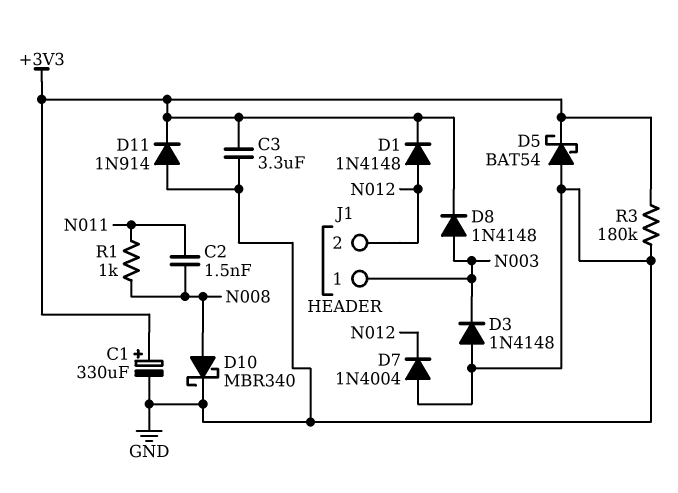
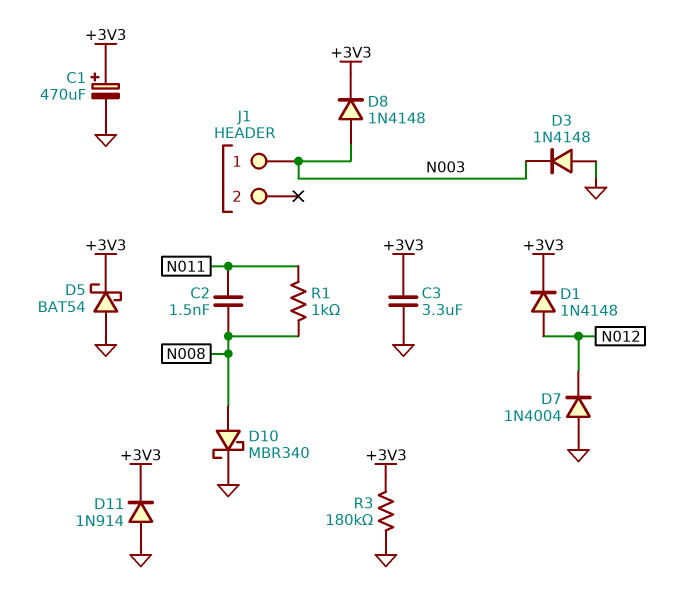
C1: 330uF (plus +3V3, minus GND) -> 470uF (plus +3V3, minus GND)
J1 pin 2: N012 -> none

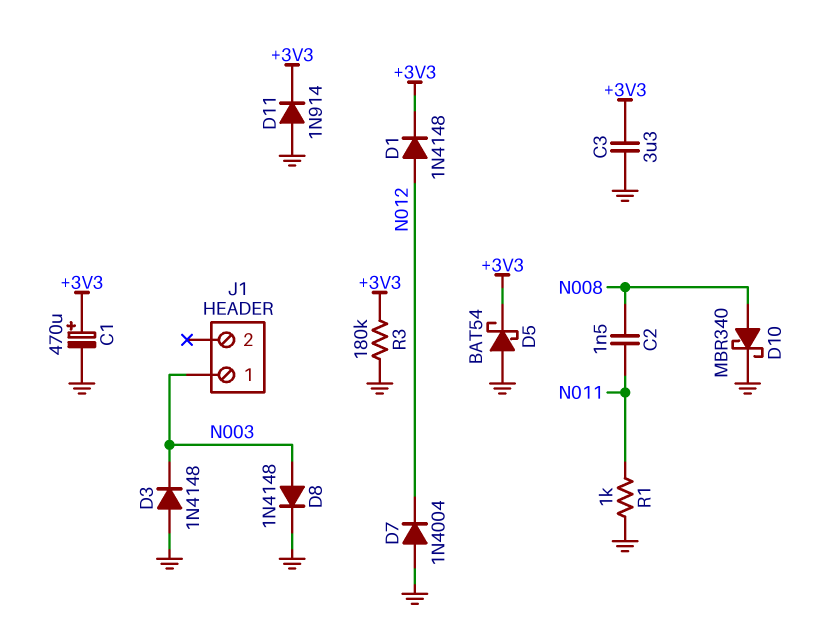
D8: diode 1N4148 (A N003, K +3V3) -> diode 1N4148 (A N003, K GND)
R1: 1k (N008, N011) -> 1k (GND, N011)

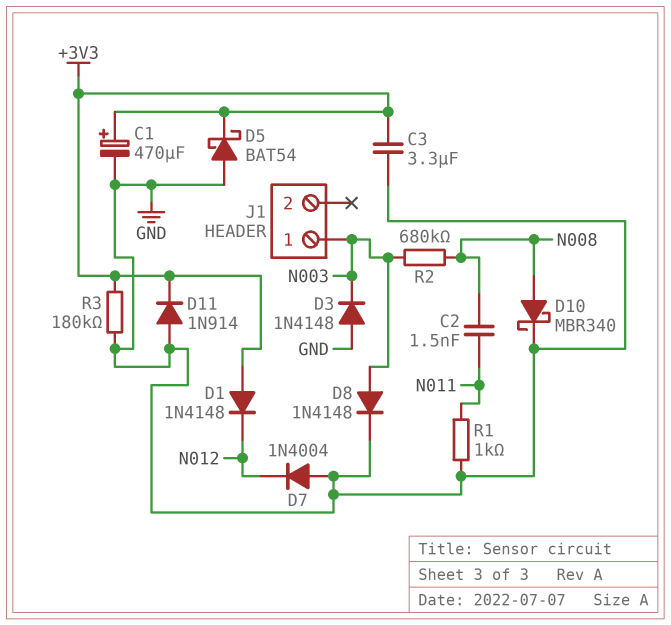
D1: diode 1N4148 (A N012, K +3V3) -> diode 1N4148 (A +3V3, K N012)
R2: none -> 680k (N003, N008)

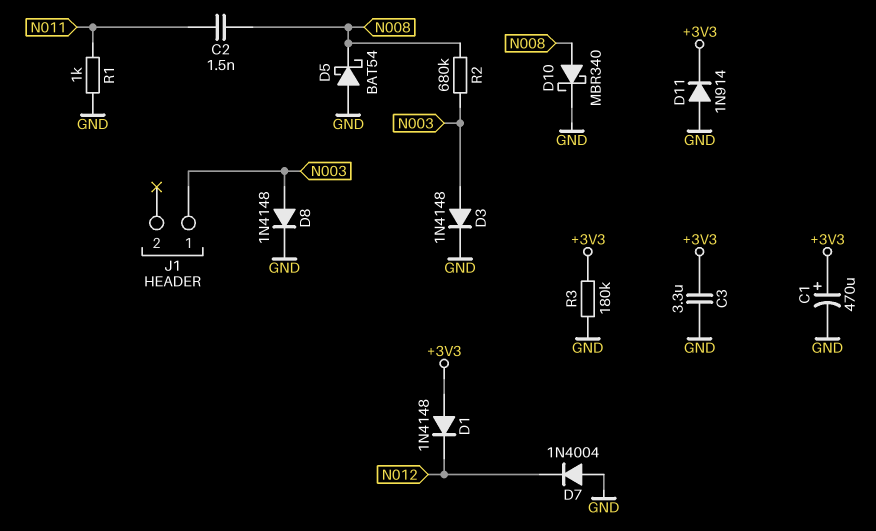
D3: diode 1N4148 (A GND, K N003) -> diode 1N4148 (A N003, K GND)
D5: schottky BAT54 (A GND, K +3V3) -> schottky BAT54 (A GND, K N008)

